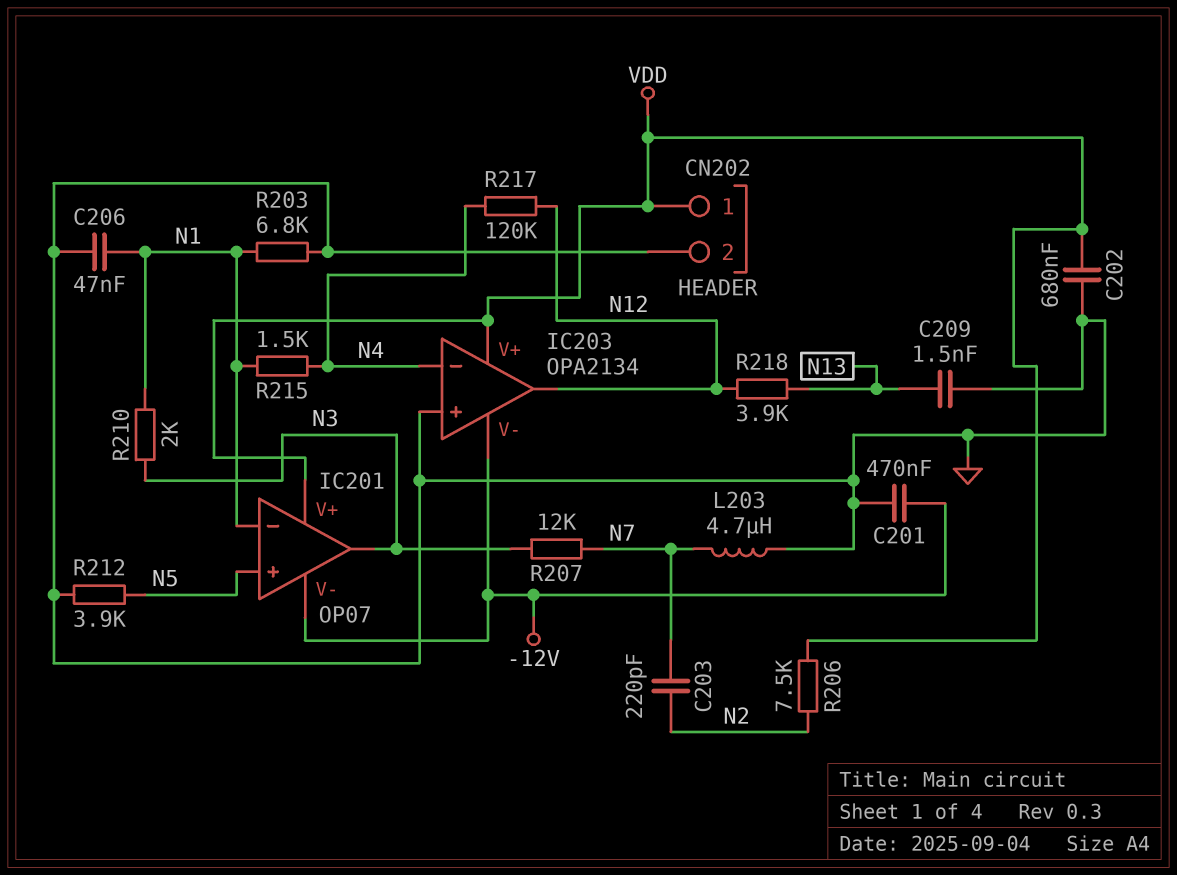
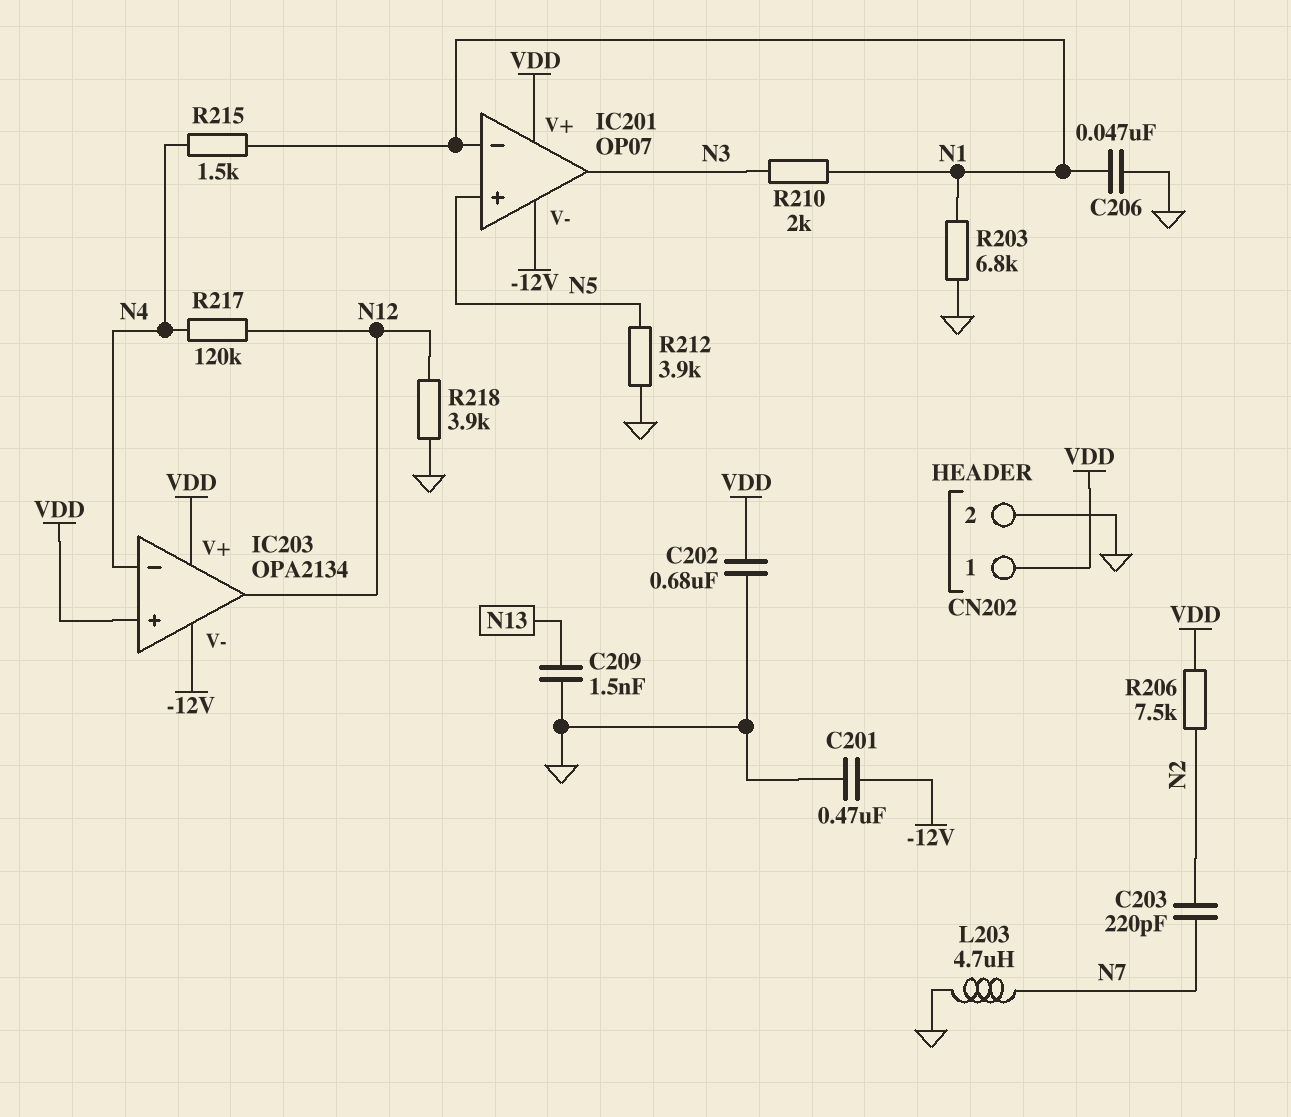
IC203 pin in+: GND -> VDD
R207: 12k (N3, N7) -> none
R218: 3.9k (N12, N13) -> 3.9k (GND, N12)

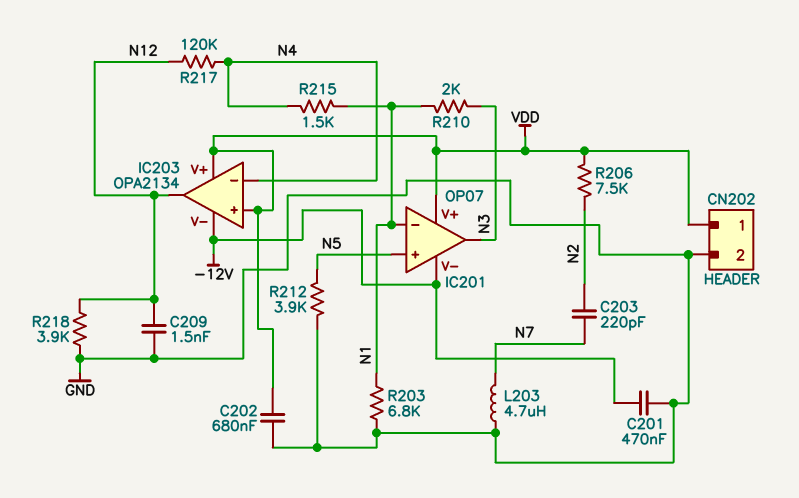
C206: 47nF (GND, N1) -> none
C209: 1.5nF (GND, N13) -> 1.5nF (GND, N12)

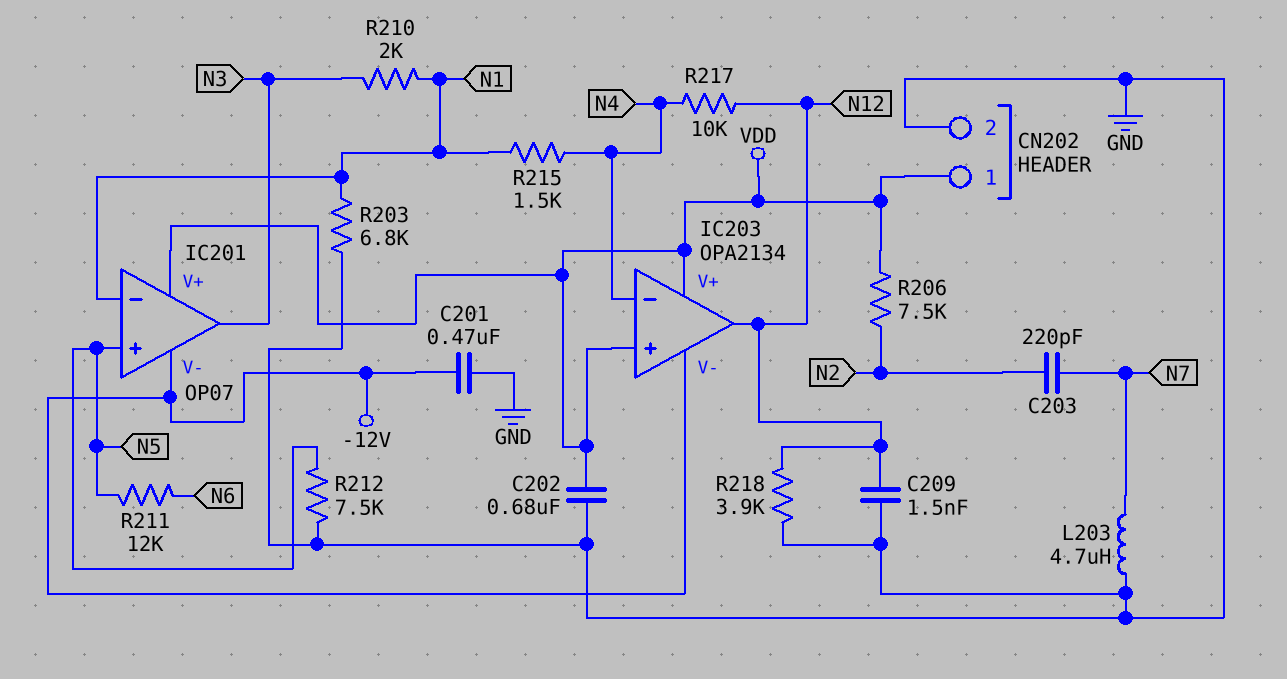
R211: none -> 12k (N5, N6)
R212: 3.9k (GND, N5) -> 7.5k (GND, N5)
R217: 120k (N4, N12) -> 10k (N4, N12)

